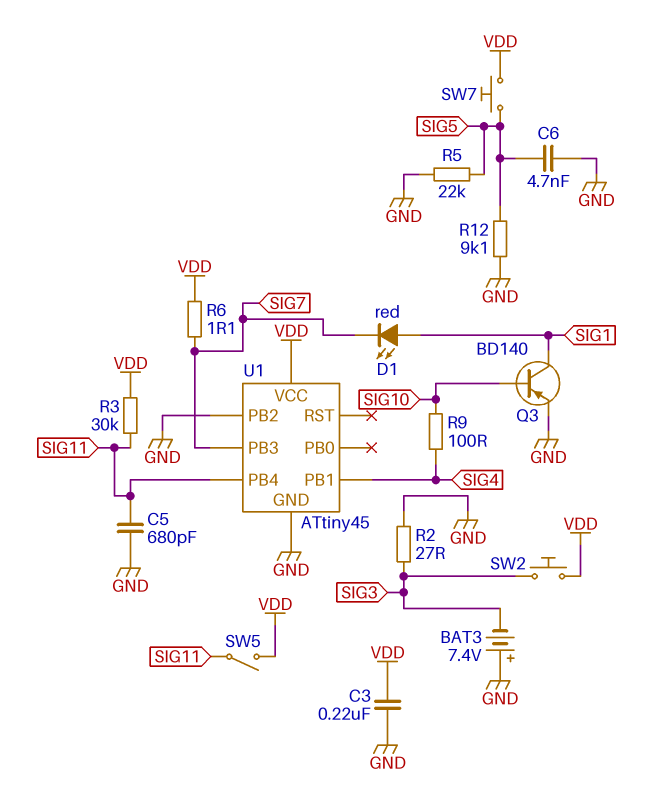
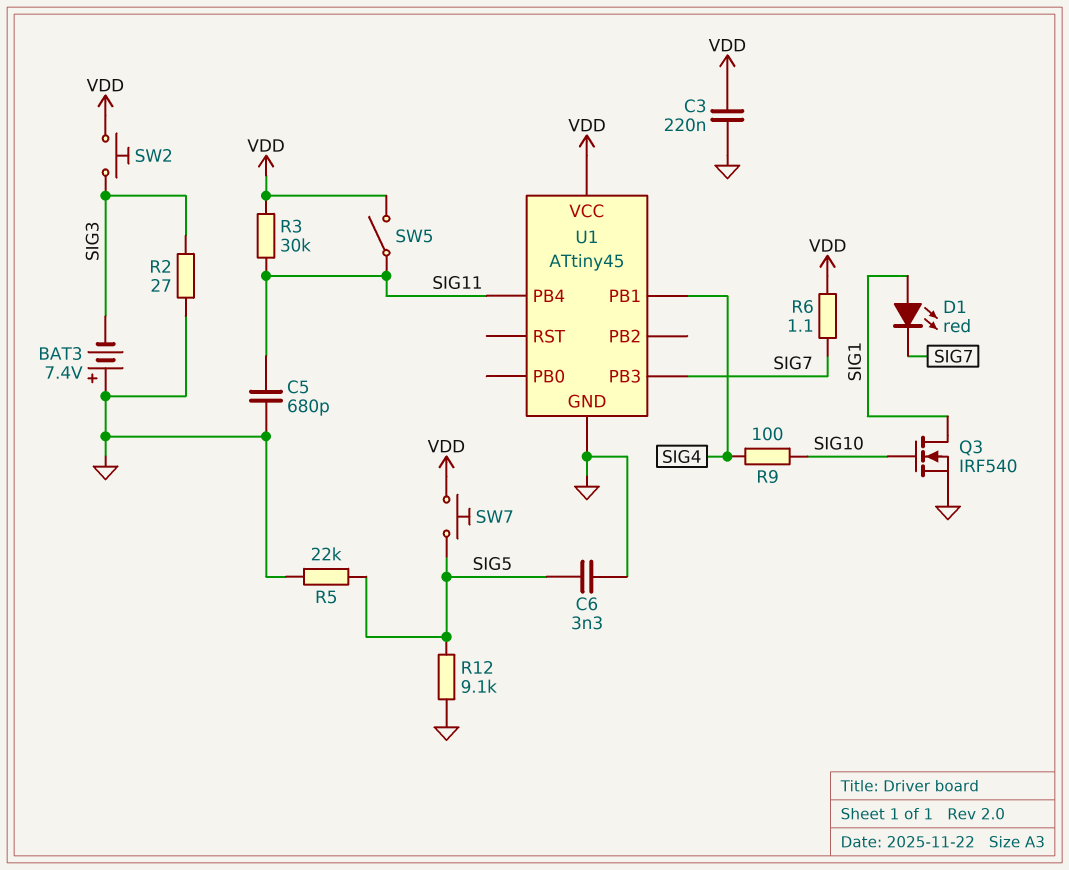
C6: 4.7nF (GND, SIG5) -> 3.3nF (GND, SIG5)
Q3: PNP BD140 (B SIG10, C SIG1, E GND) -> NMOS IRF540 (G SIG10, D SIG1, S GND)
U1 pin PB2: GND -> none

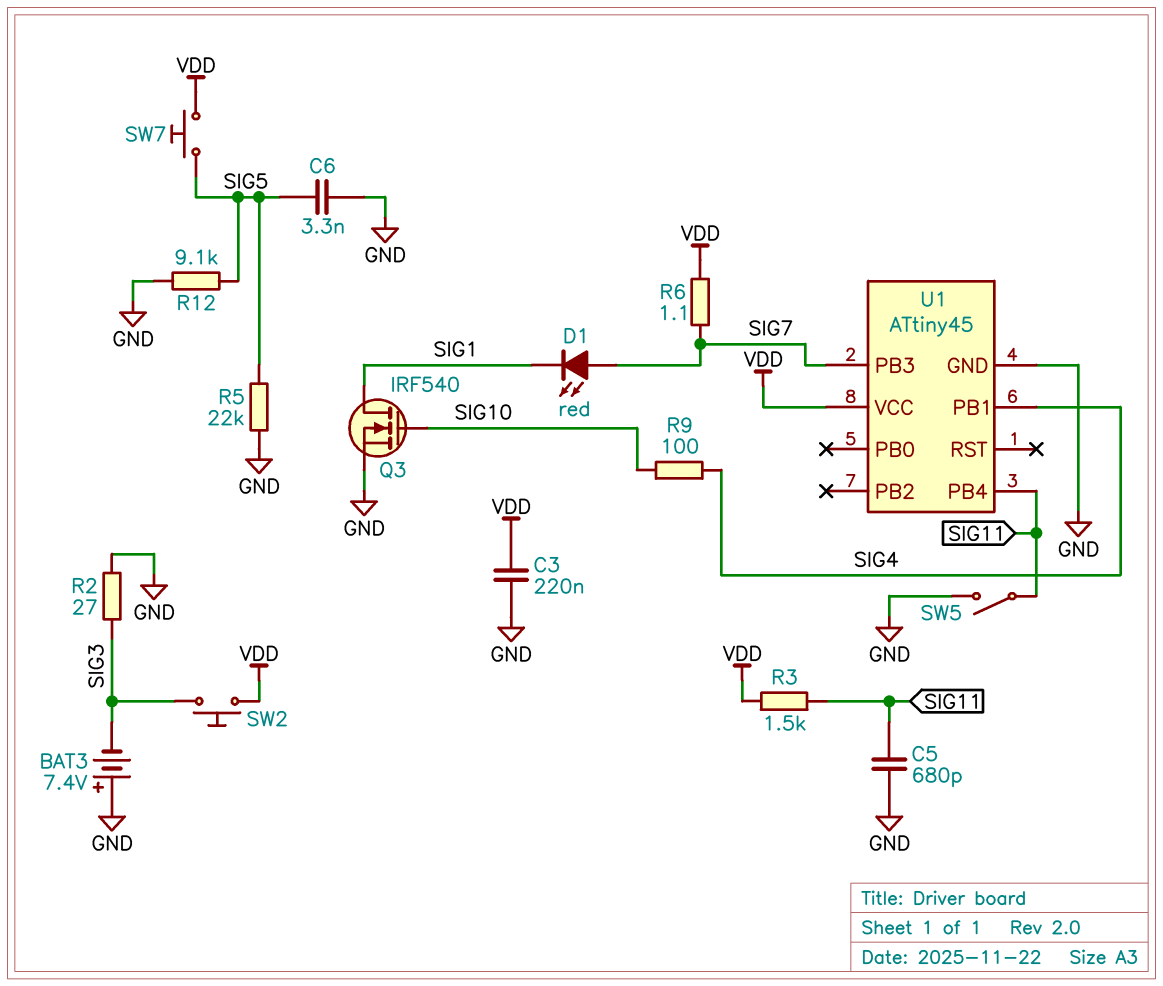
D1: LED red (A SIG1, K SIG7) -> LED red (A SIG7, K SIG1)
R3: 30k (SIG11, VDD) -> 1.5k (SIG11, VDD)
SW5: switch (SIG11, VDD) -> switch (GND, SIG11)

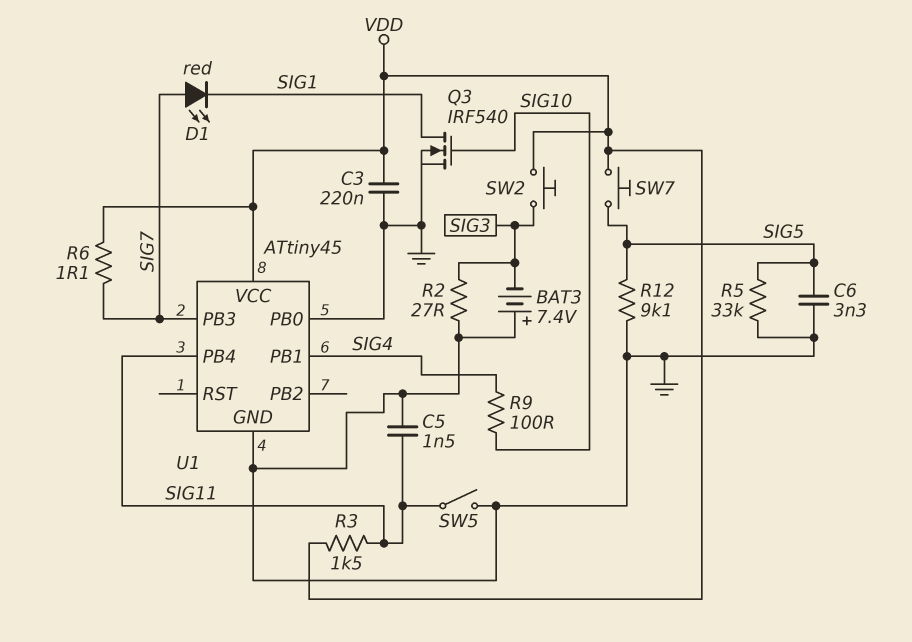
C5: 680pF (GND, SIG11) -> 1.5nF (GND, SIG11)
R5: 22k (GND, SIG5) -> 33k (GND, SIG5)
U1 pin PB0: none -> GND

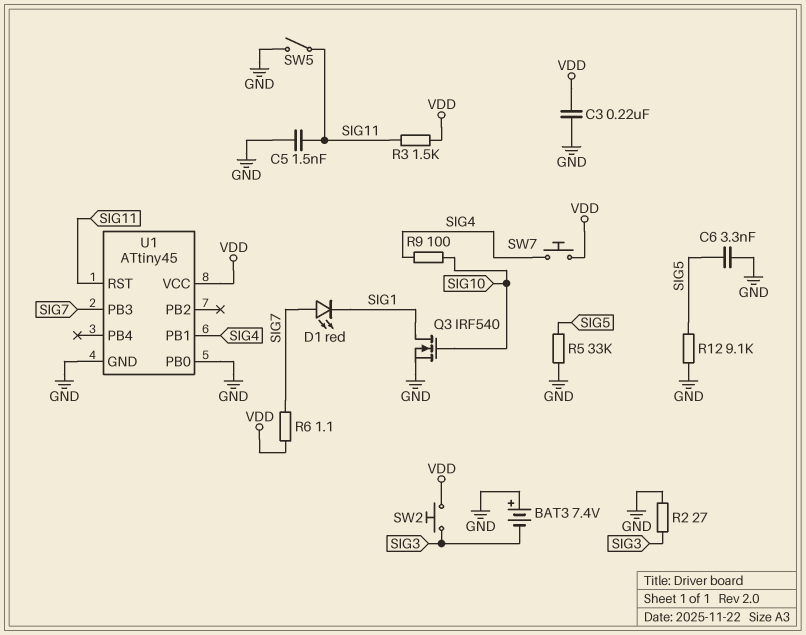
SW7: button (SIG5, VDD) -> button (SIG4, VDD)
U1 pin PB4: SIG11 -> none
U1 pin RST: none -> SIG11

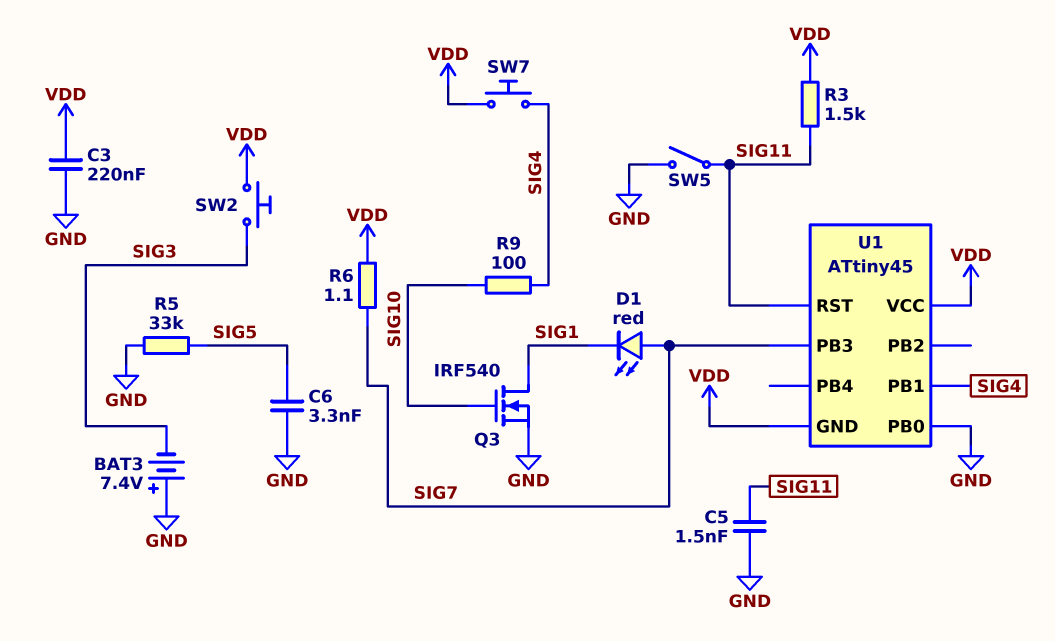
R2: 27 (GND, SIG3) -> none
R12: 9.1k (GND, SIG5) -> none
U1 pin GND: GND -> VDD

